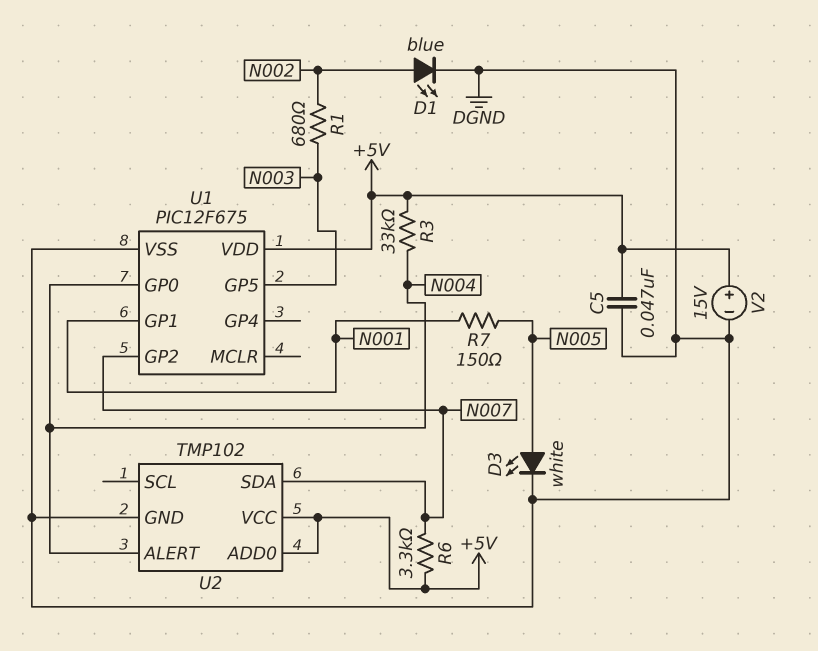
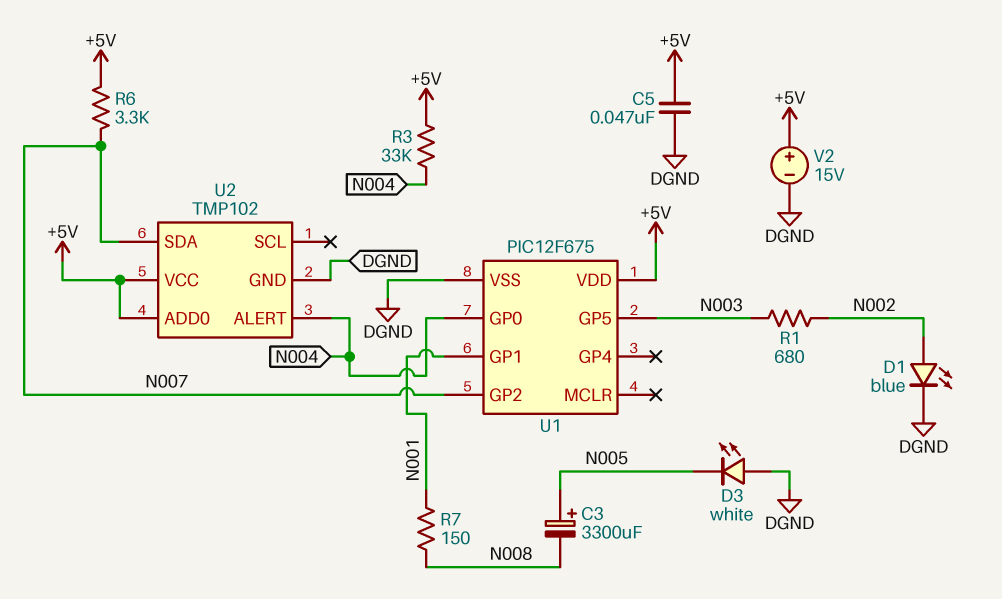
C3: none -> 3300uF (plus N005, minus N008)
D3: LED white (A N005, K DGND) -> LED white (A DGND, K N005)
R7: 150 (N001, N005) -> 150 (N001, N008)

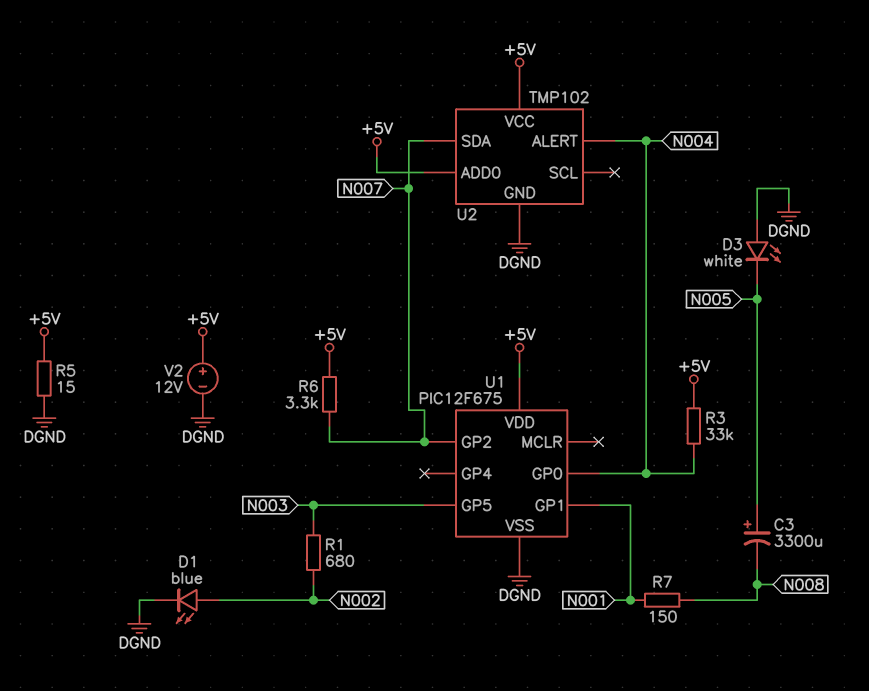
C5: 47nF (+5V, DGND) -> none
R5: none -> 15 (+5V, DGND)
V2: 15V (plus +5V, minus DGND) -> 12V (plus +5V, minus DGND)

